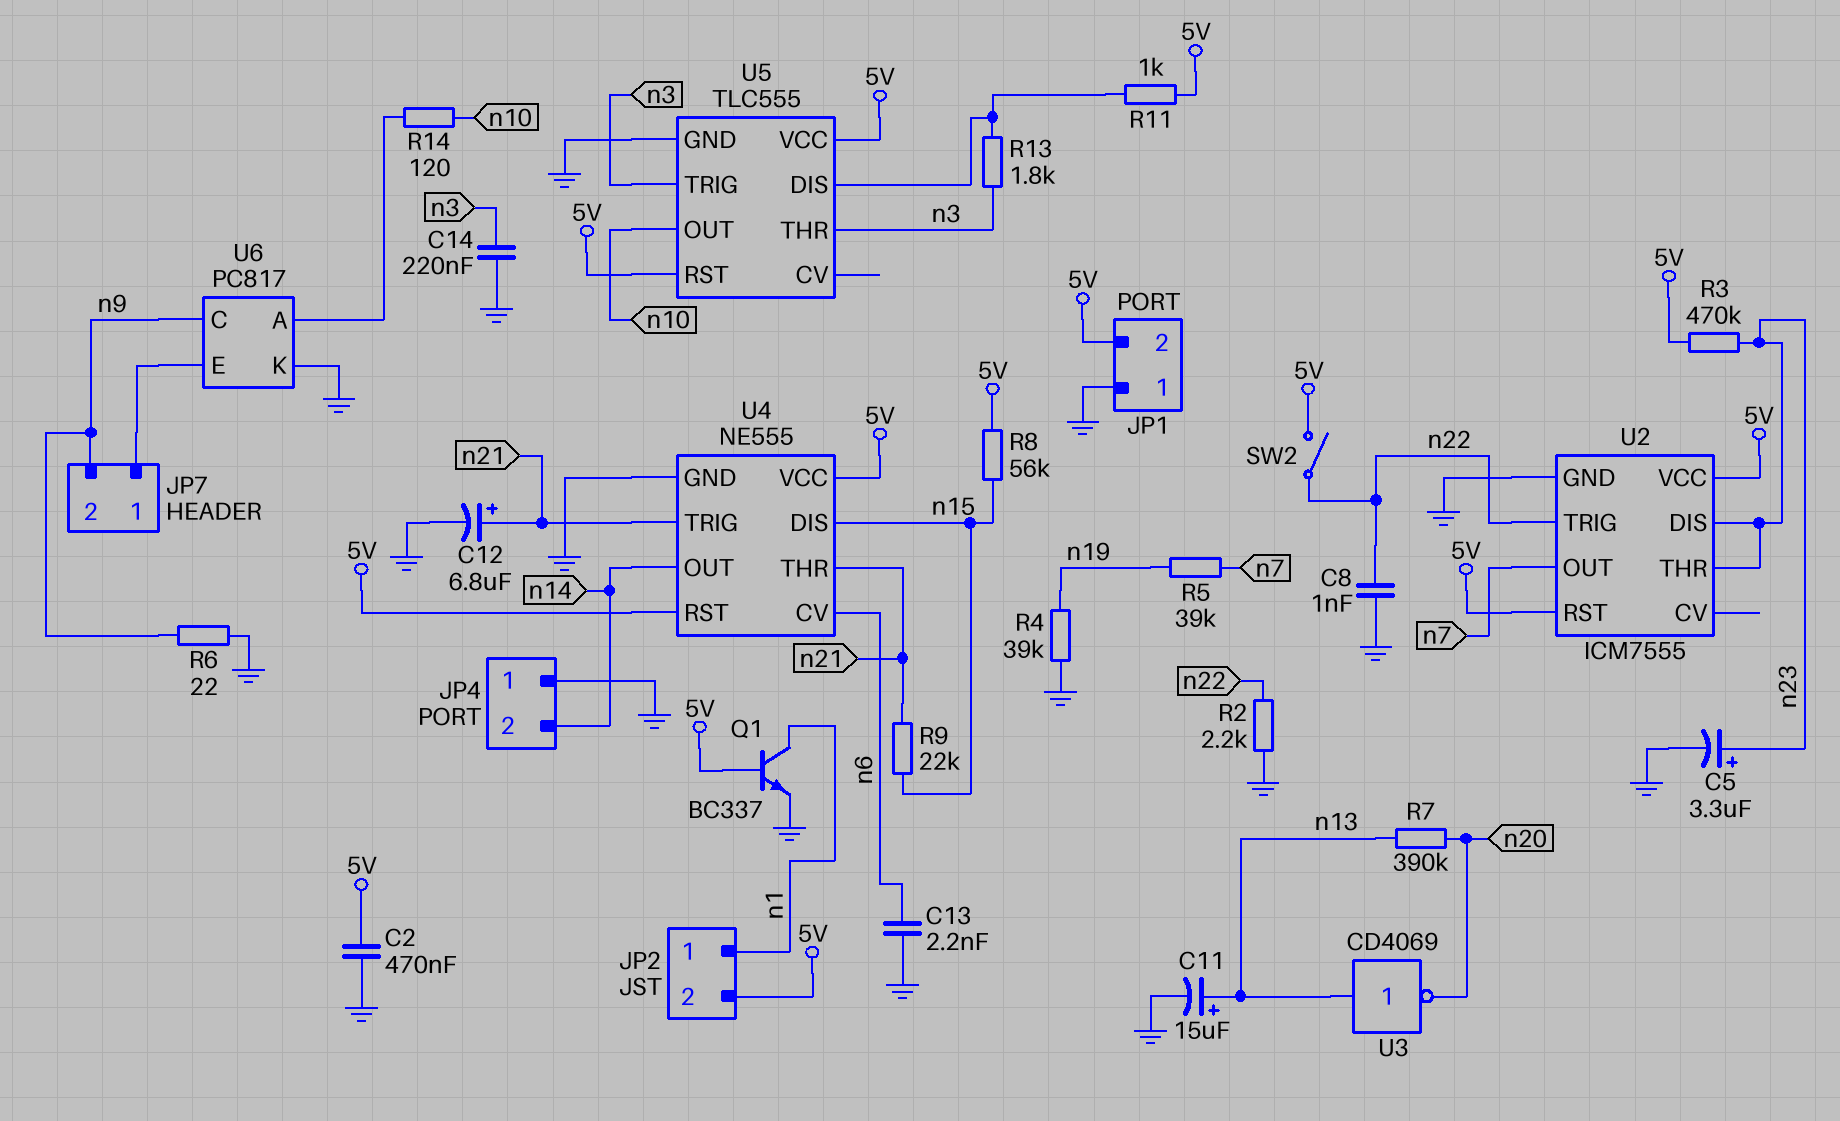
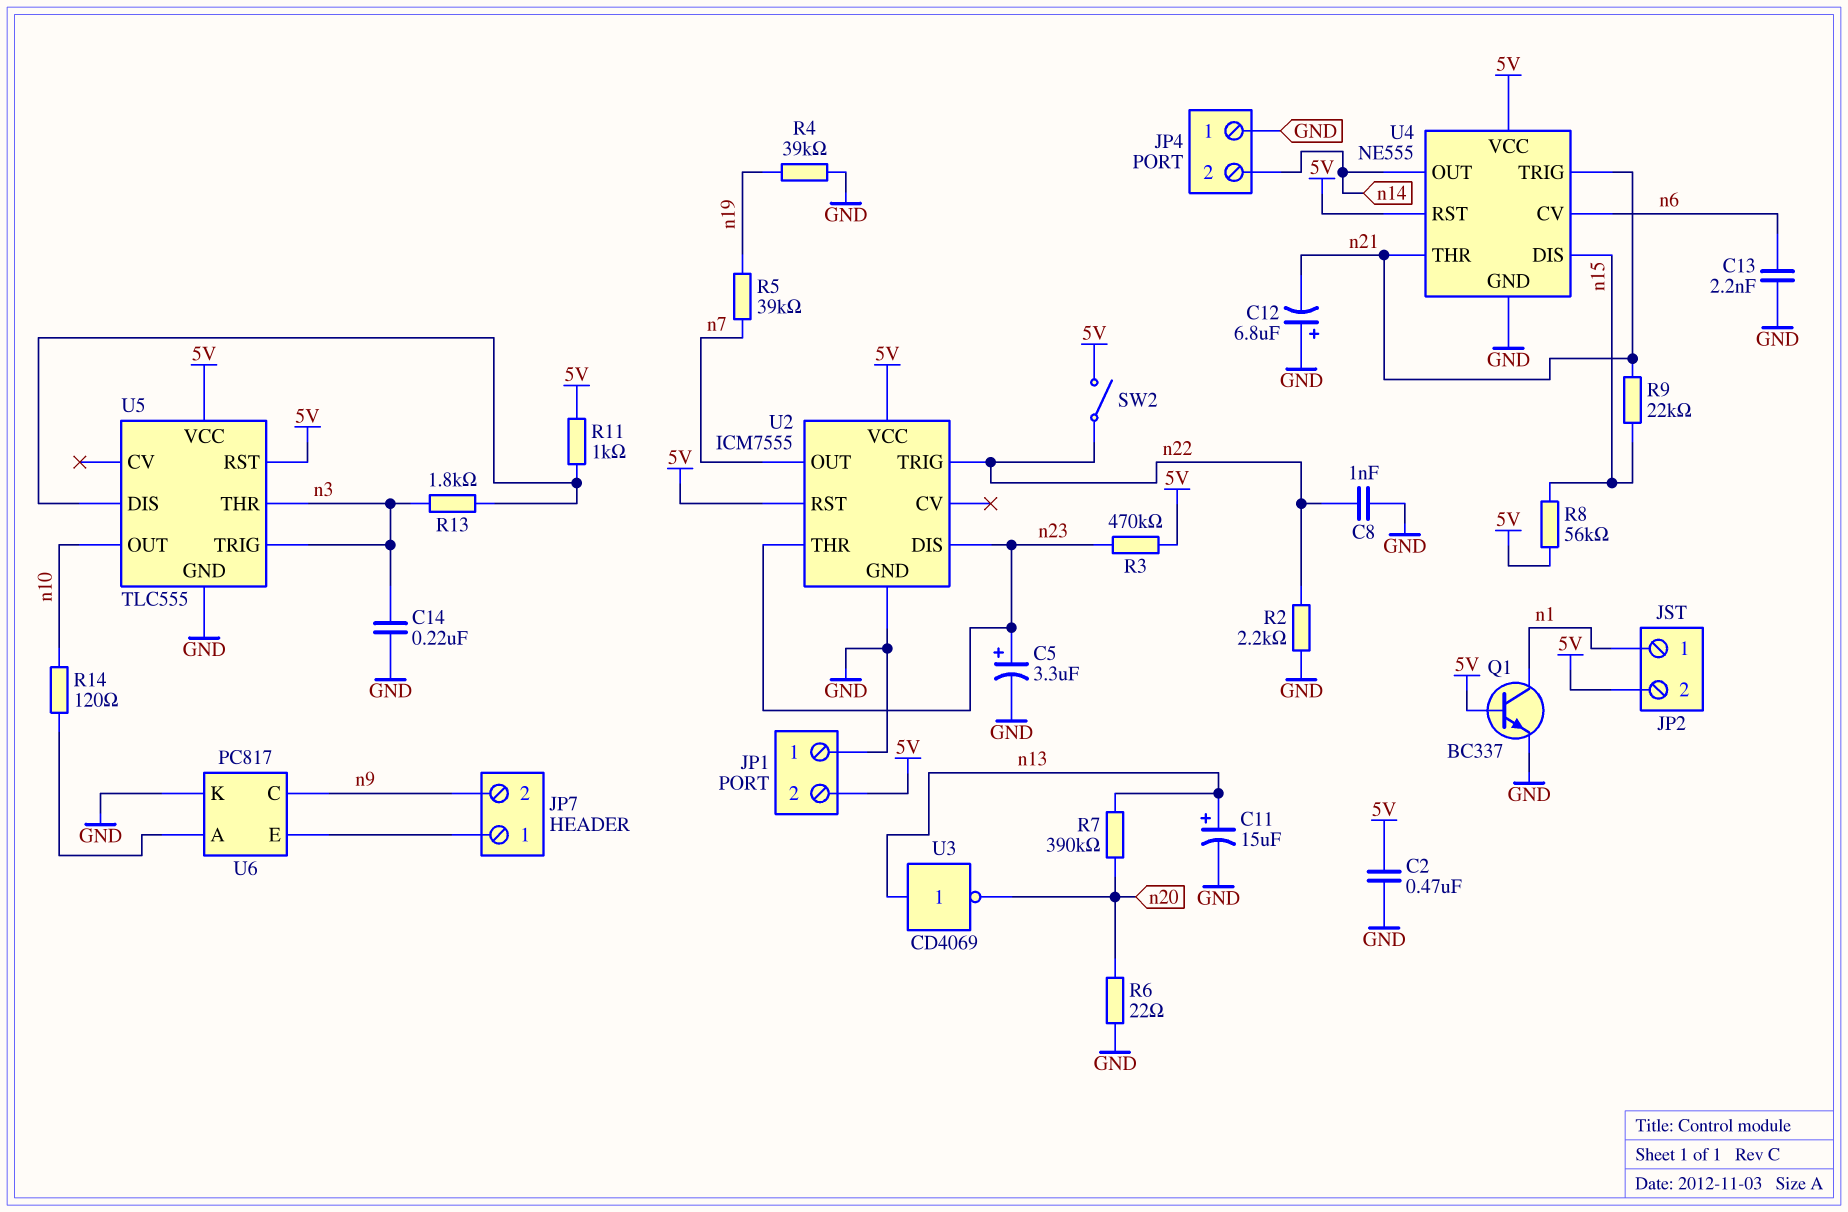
C12: 6.8uF (plus n21, minus GND) -> 6.8uF (plus GND, minus n21)
R6: 22 (GND, n9) -> 22 (GND, n20)

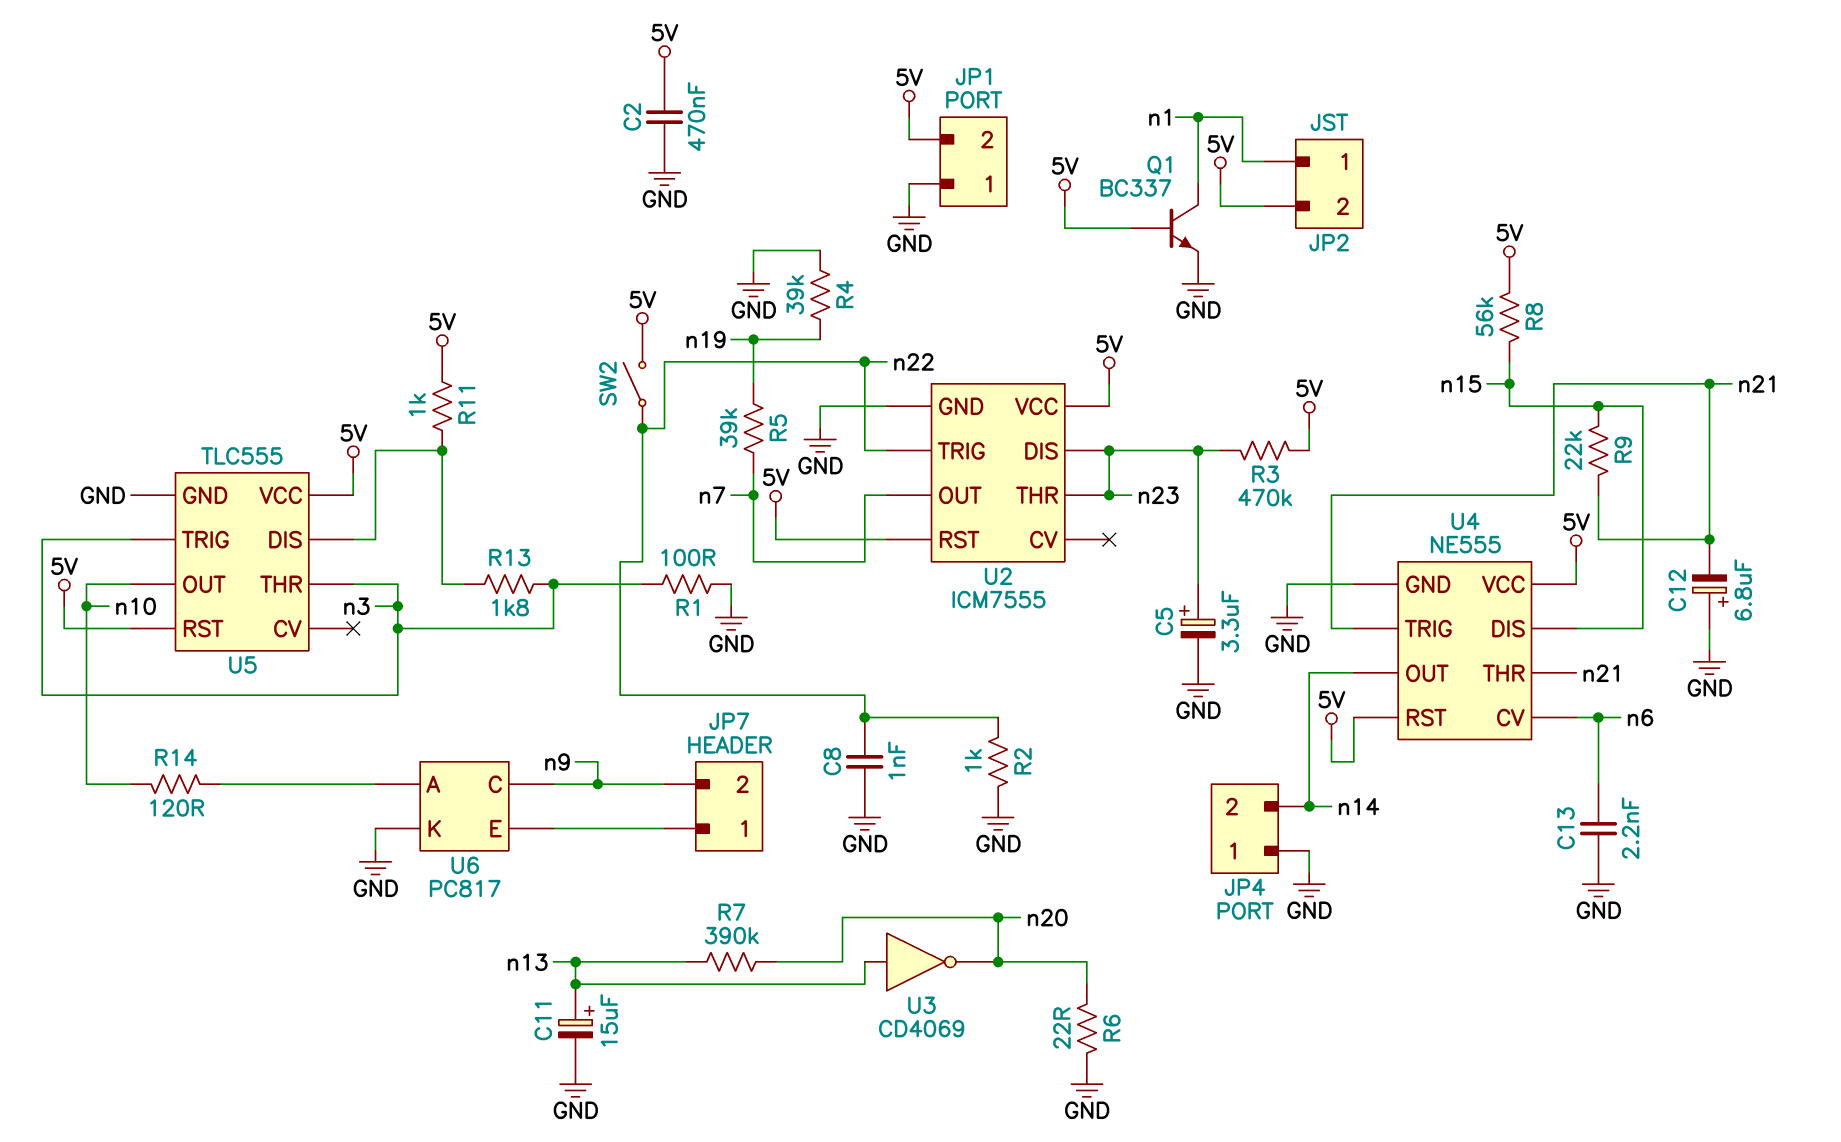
C14: 220nF (GND, n3) -> none
R1: none -> 100 (GND, n3)
R2: 2.2k (GND, n22) -> 1k (GND, n22)

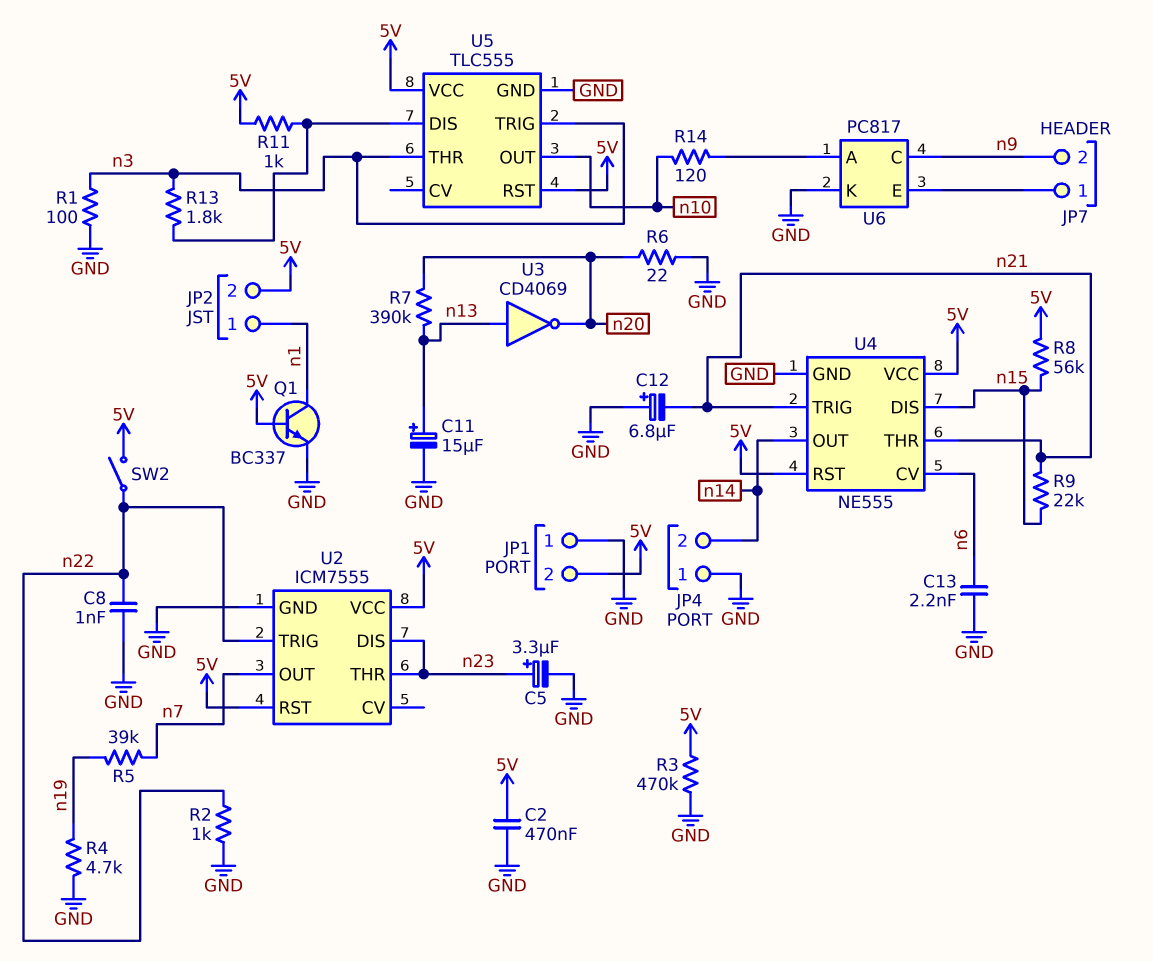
R3: 470k (5V, n23) -> 470k (5V, GND)
R4: 39k (GND, n19) -> 4.7k (GND, n19)

